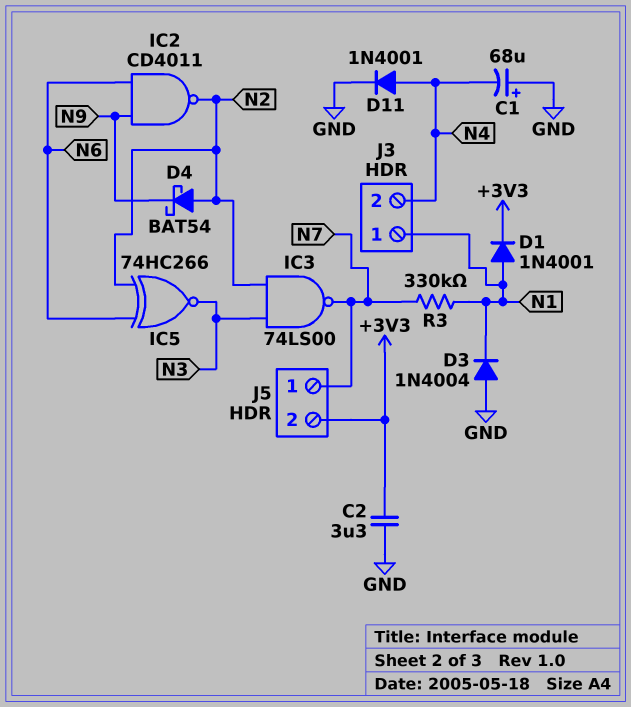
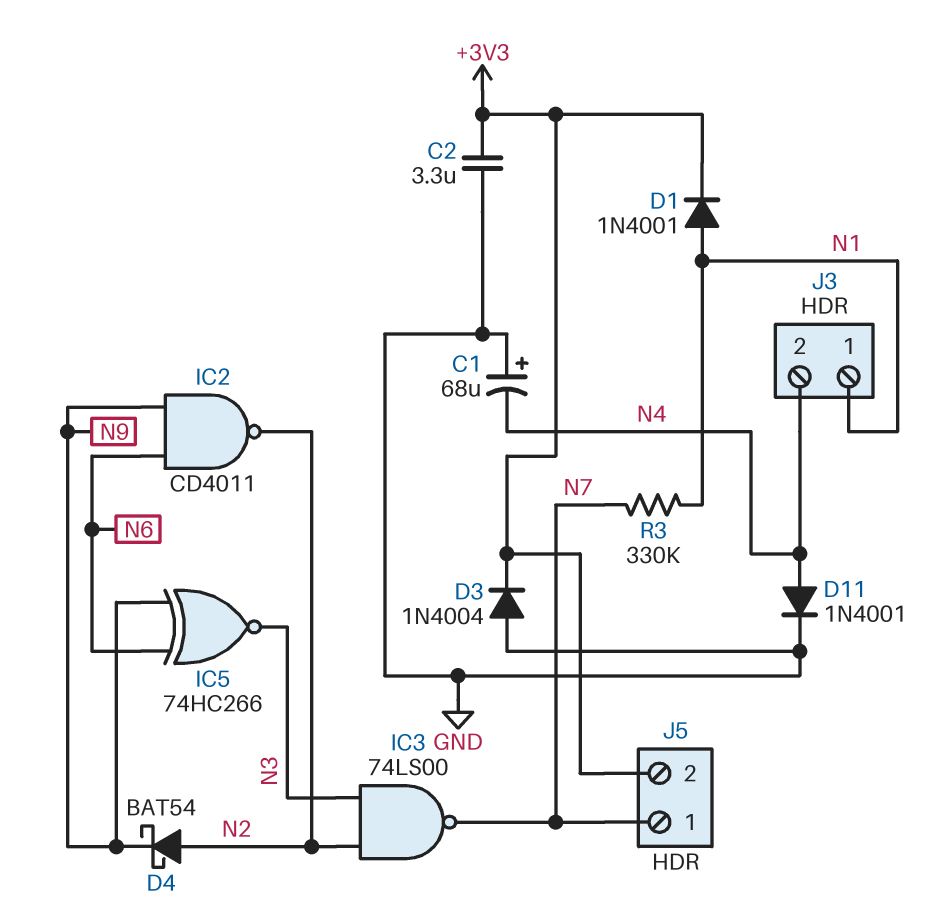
D3: diode 1N4004 (A GND, K N1) -> diode 1N4004 (A GND, K +3V3)
IC5: XNOR 74HC266 (in N2, in N6, out N3) -> XNOR 74HC266 (in N6, in N9, out N3)

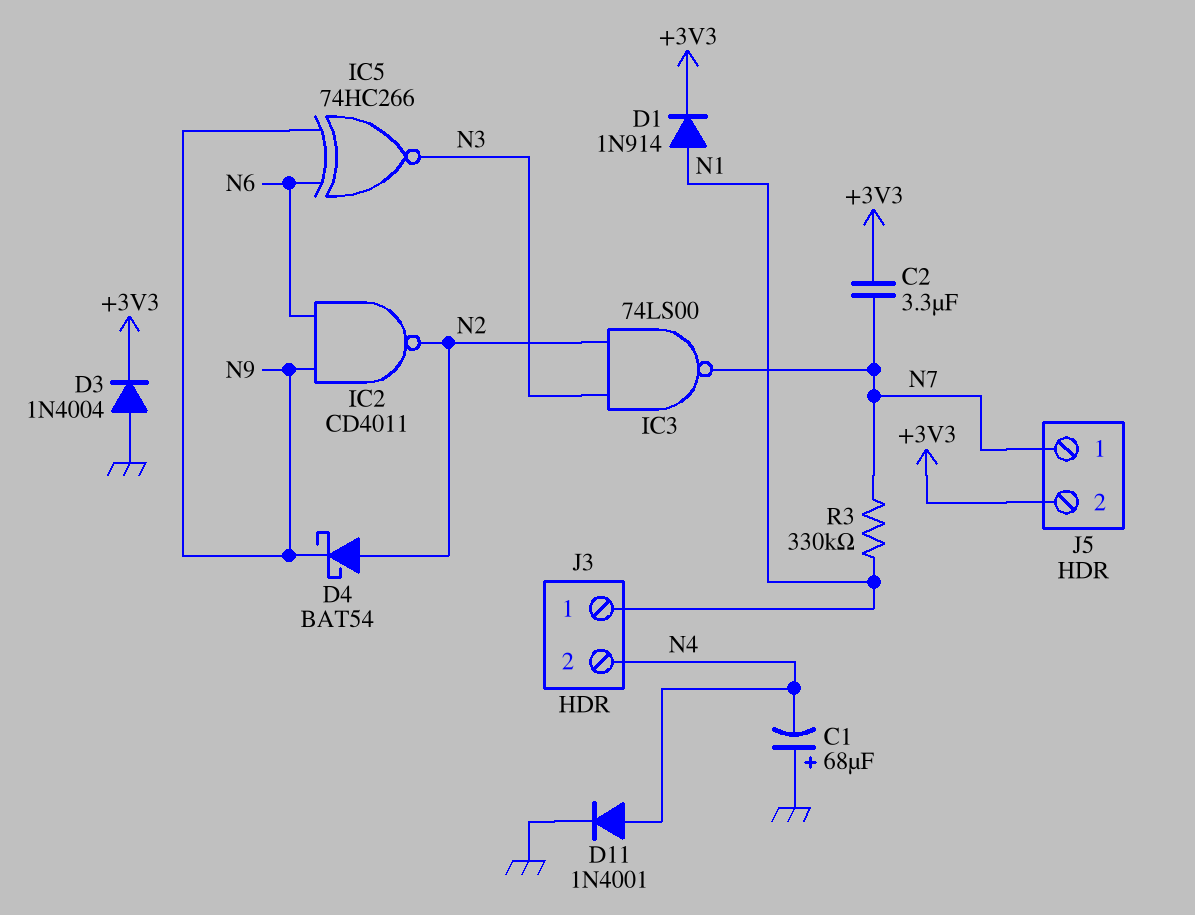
C2: 3.3uF (+3V3, GND) -> 3.3uF (+3V3, N7)
D1: diode 1N4001 (A N1, K +3V3) -> diode 1N914 (A N1, K +3V3)

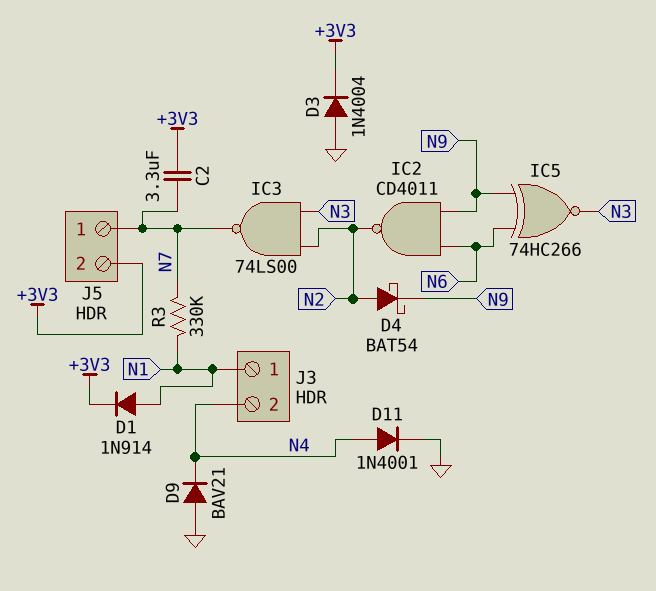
C1: 68uF (plus GND, minus N4) -> none
D9: none -> diode BAV21 (A GND, K N4)

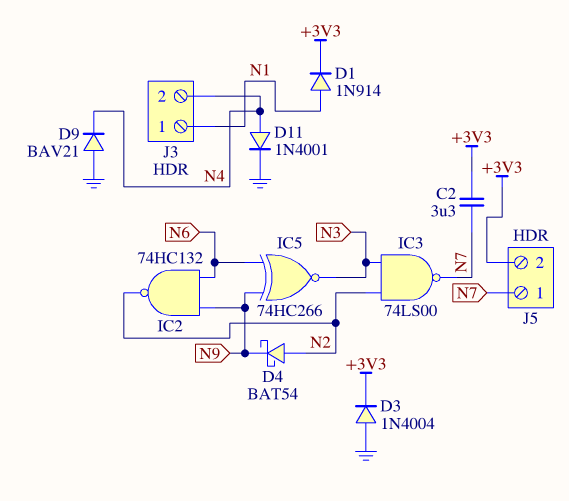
IC2: NAND CD4011 (in N6, in N9, out N2) -> NAND 74HC132 (in N6, in N9, out N2)
R3: 330k (N1, N7) -> none

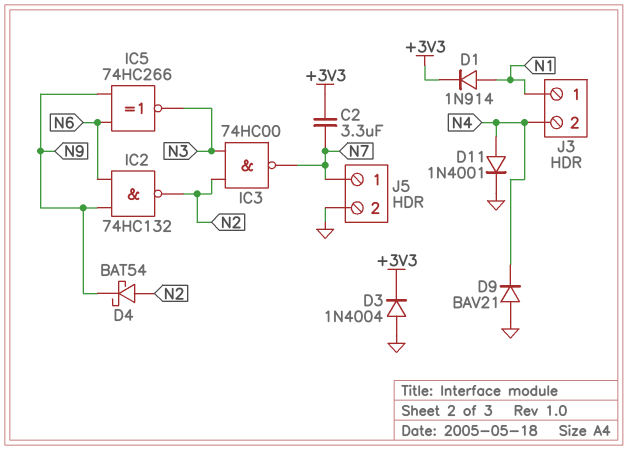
IC3: NAND 74LS00 (in N2, in N3, out N7) -> NAND 74HC00 (in N2, in N3, out N7)
J5 pin 2: +3V3 -> GND

